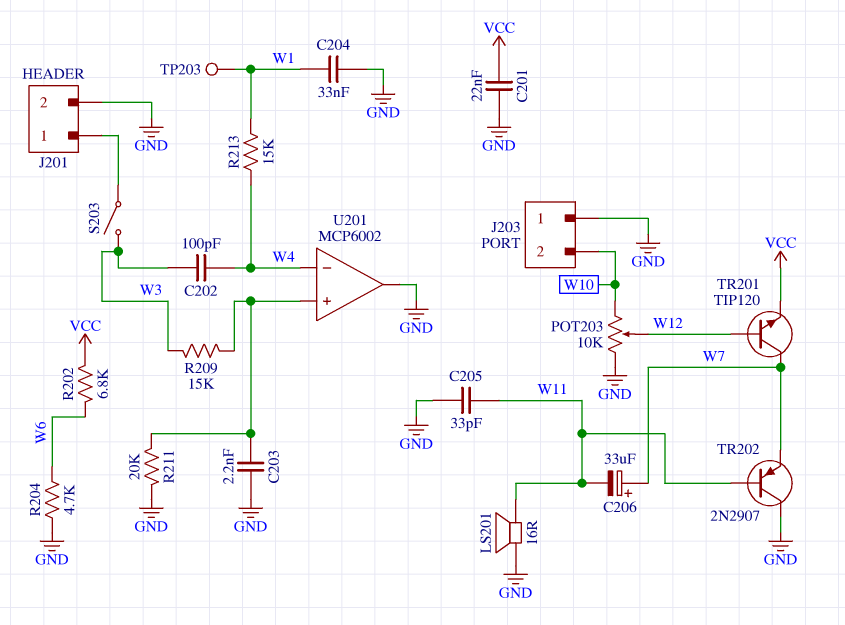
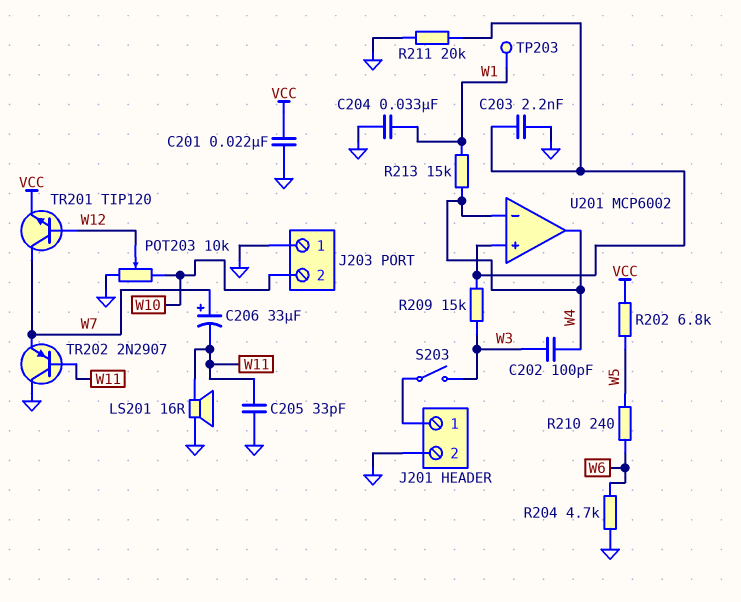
R202: 6.8k (VCC, W6) -> 6.8k (VCC, W5)
R210: none -> 240 (W5, W6)
U201 pin out: GND -> W4

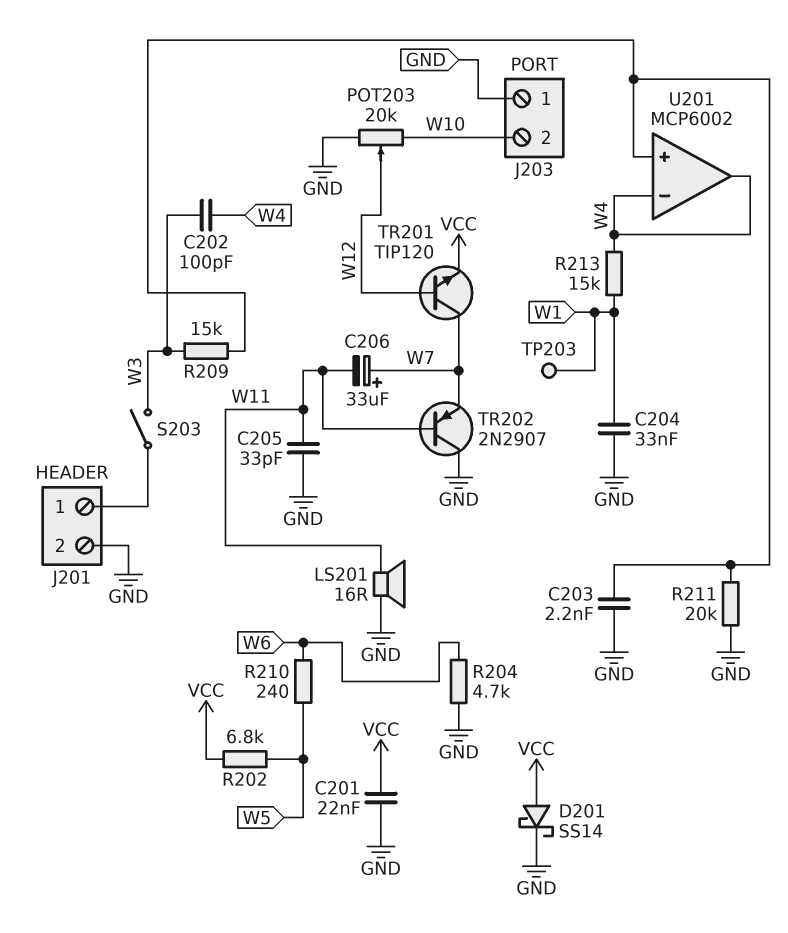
D201: none -> schottky SS14 (A VCC, K GND)
POT203: 10k (GND, W10, wiper W12) -> 20k (GND, W10, wiper W12)

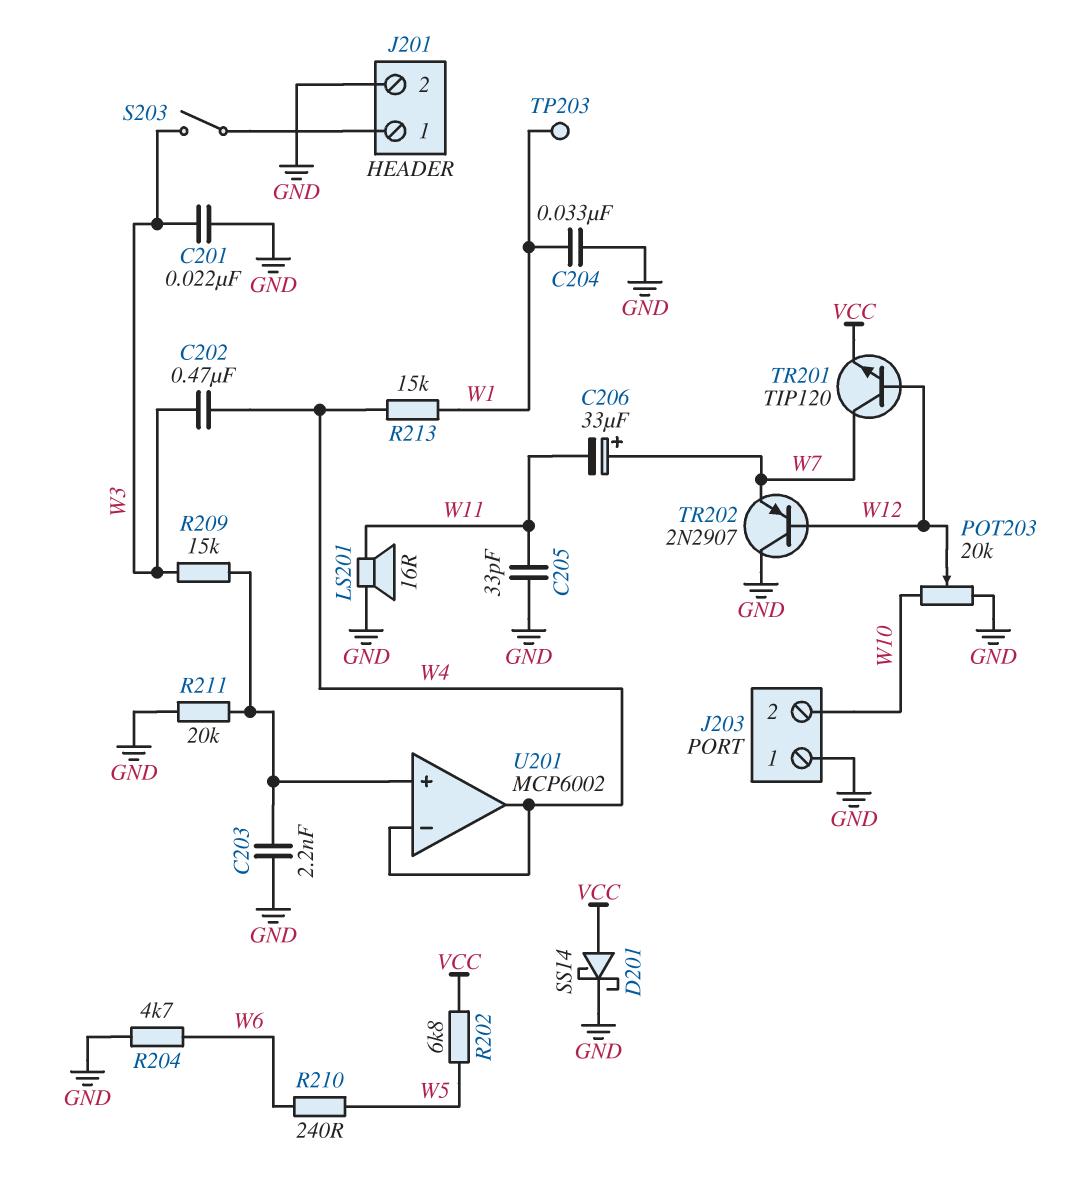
C201: 22nF (GND, VCC) -> 22nF (GND, W3)
C202: 100pF (W3, W4) -> 470nF (W3, W4)
TR202: PNP 2N2907 (B W11, C GND, E W7) -> PNP 2N2907 (B W12, C GND, E W7)

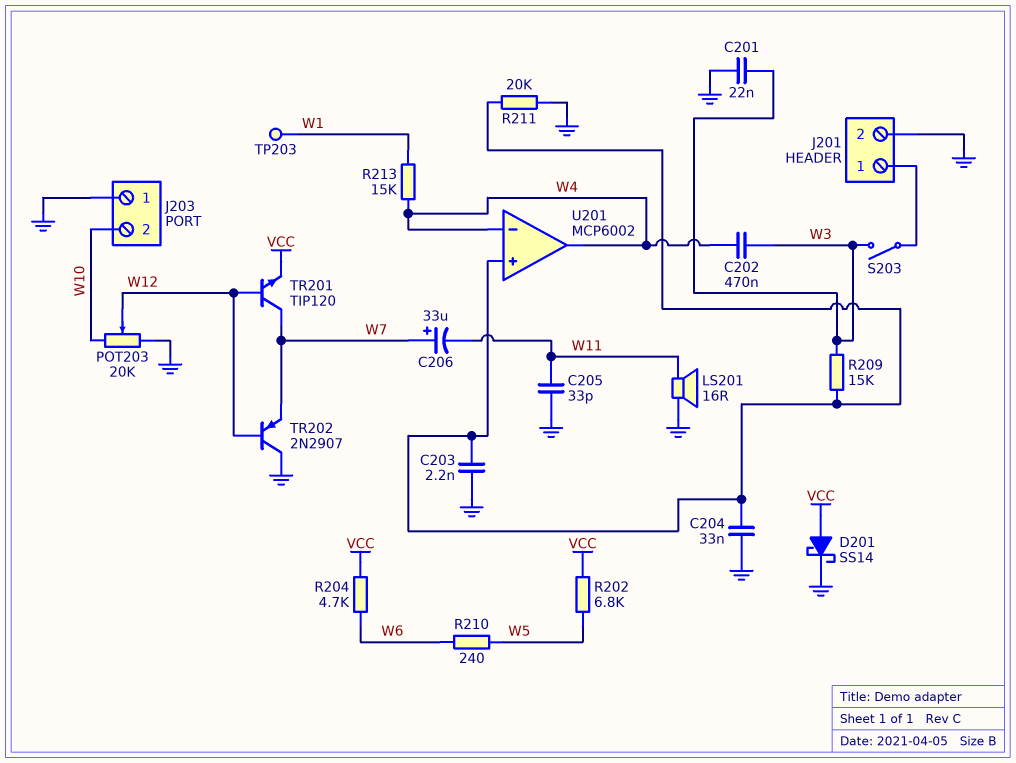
C204: 33nF (GND, W1) -> 33nF (GND, U201/in+)
R204: 4.7k (GND, W6) -> 4.7k (VCC, W6)

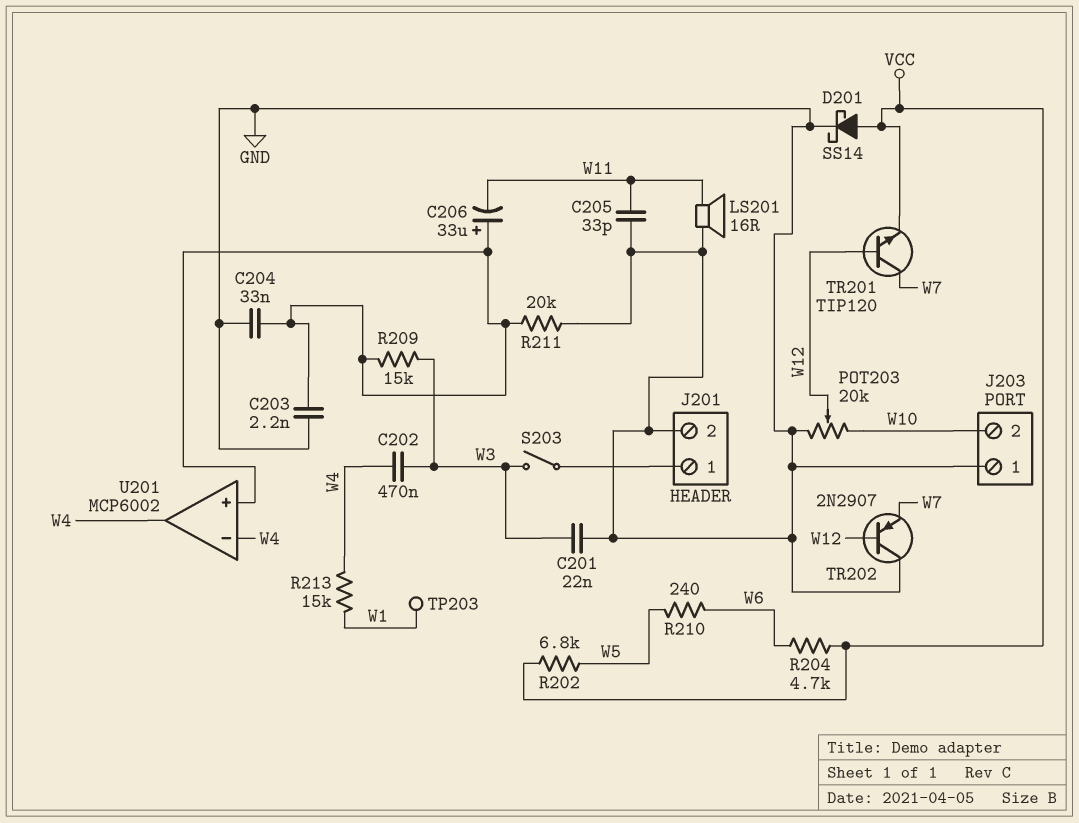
C206: 33uF (plus W7, minus W11) -> 33uF (plus U201/in+, minus W11)

